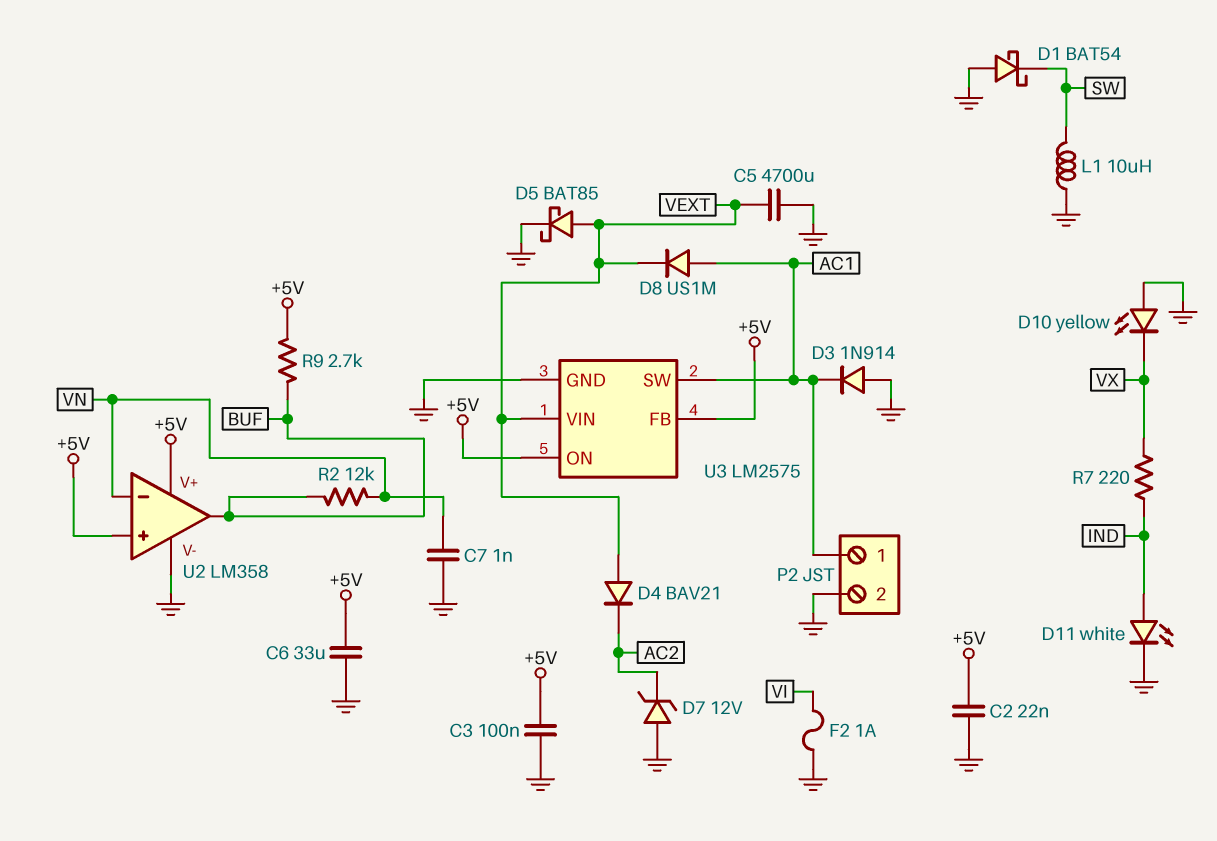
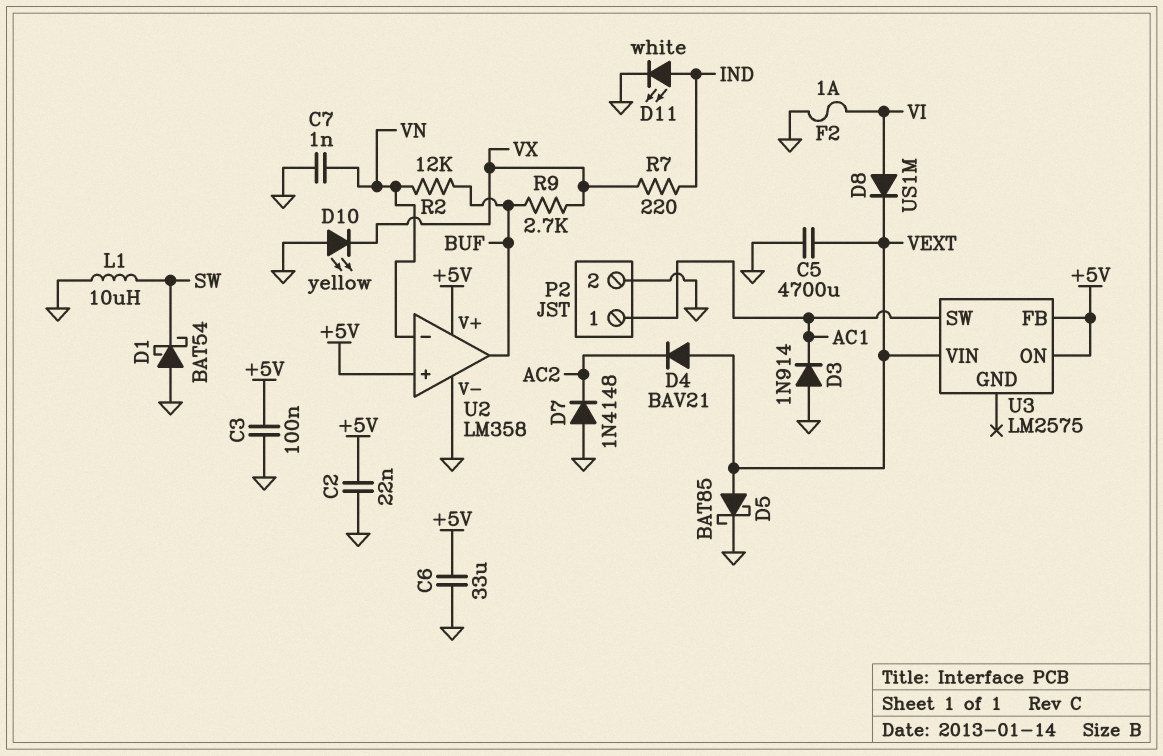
D7: zener 12V (A GND, K AC2) -> diode 1N4148 (A GND, K AC2)
D8: diode US1M (A AC1, K VEXT) -> diode US1M (A VI, K VEXT)
R9: 2.7k (+5V, BUF) -> 2.7k (BUF, VX)
U3 pin GND: GND -> none

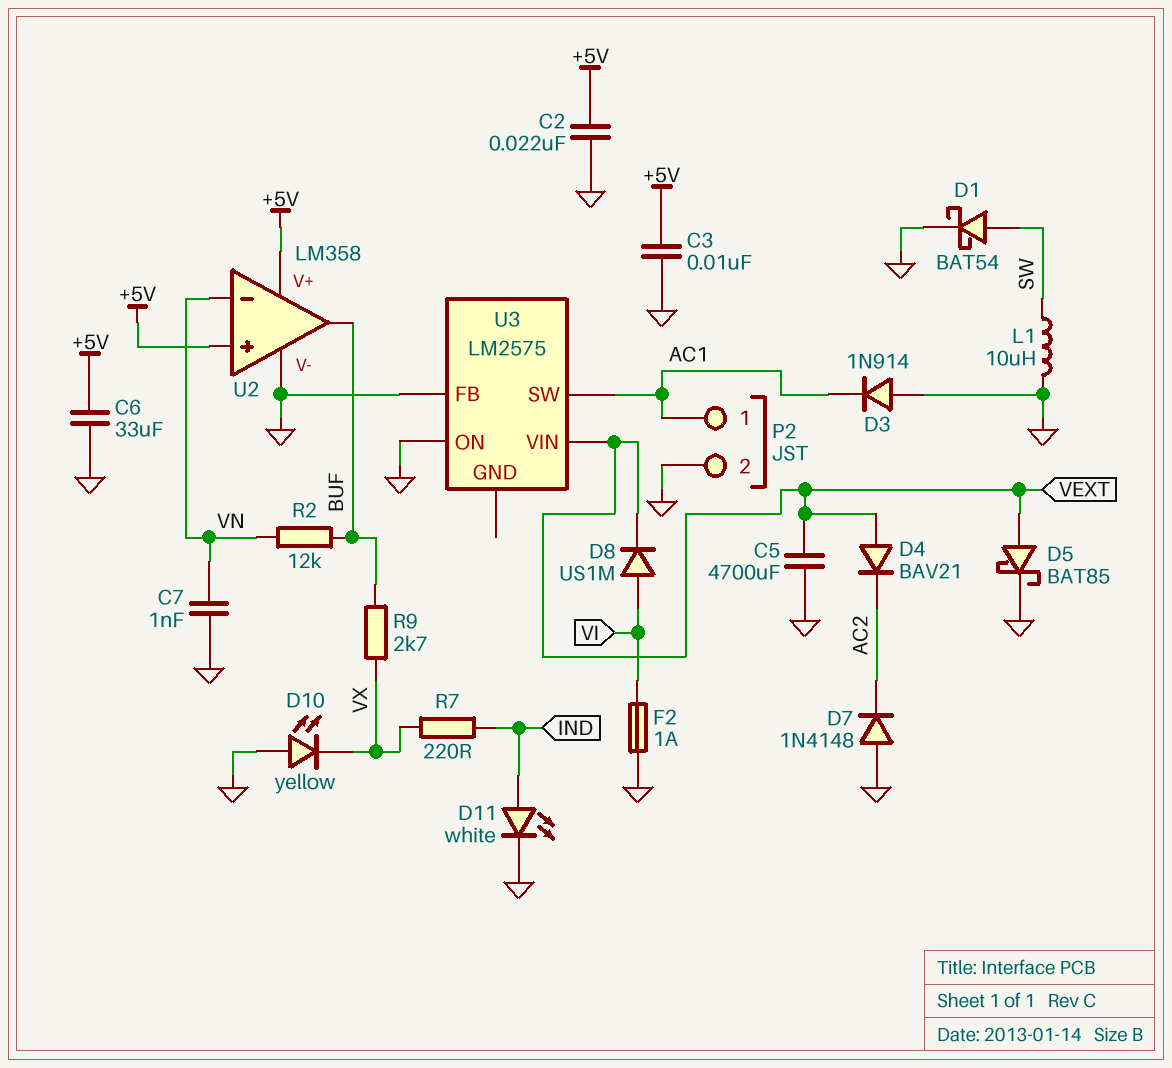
C3: 100nF (+5V, GND) -> 10nF (+5V, GND)
D1: schottky BAT54 (A GND, K SW) -> schottky BAT54 (A SW, K GND)
U3 pin FB: +5V -> GND
U3 pin ON: +5V -> GND

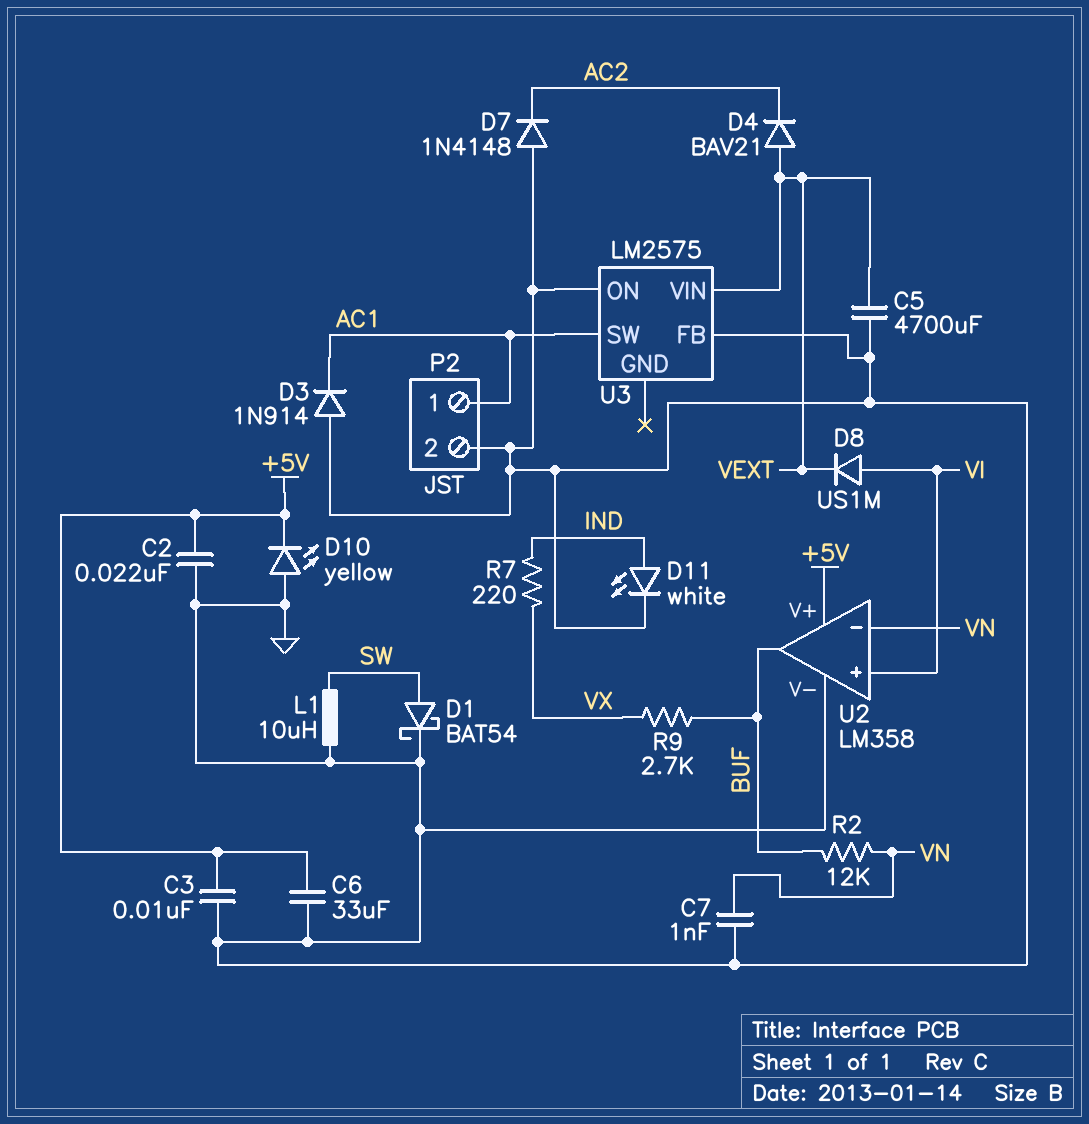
D5: schottky BAT85 (A VEXT, K GND) -> none
D10: LED yellow (A GND, K VX) -> LED yellow (A GND, K +5V)
F2: 1A (GND, VI) -> none
U2 pin in+: +5V -> VI

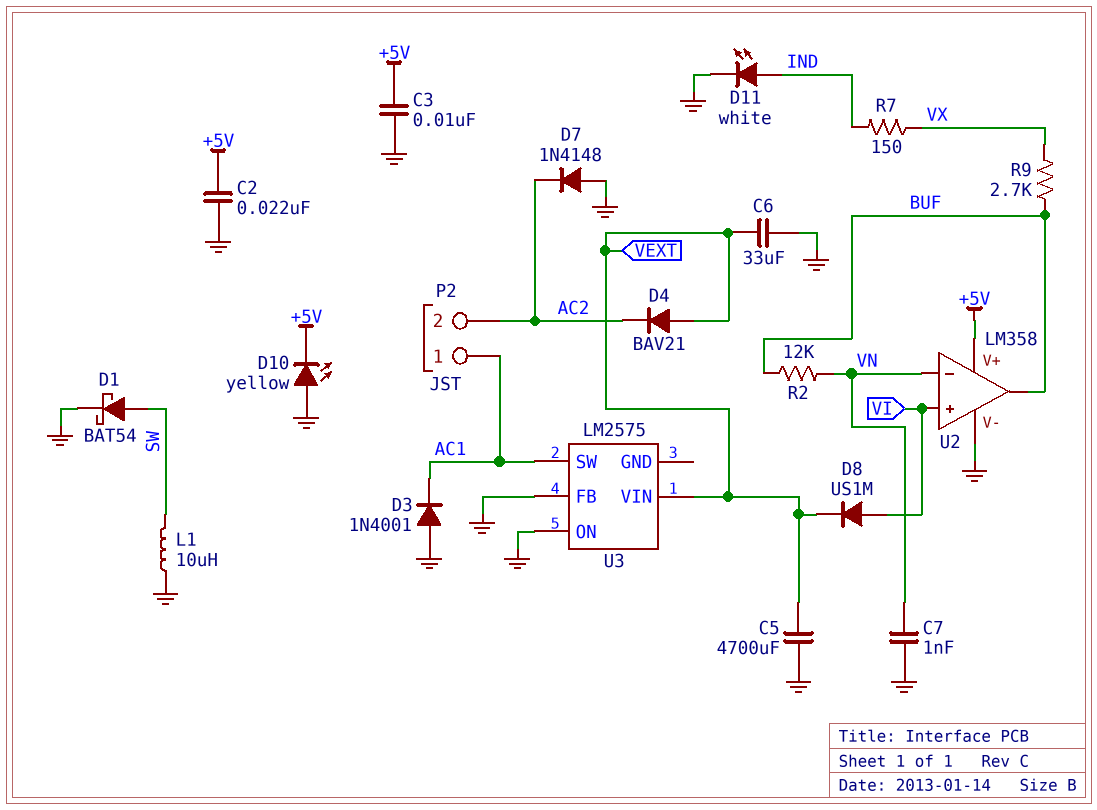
C6: 33uF (+5V, GND) -> 33uF (GND, VEXT)
D3: diode 1N914 (A GND, K AC1) -> diode 1N4001 (A GND, K AC1)
P2 pin 2: GND -> AC2
R7: 220 (IND, VX) -> 150 (IND, VX)

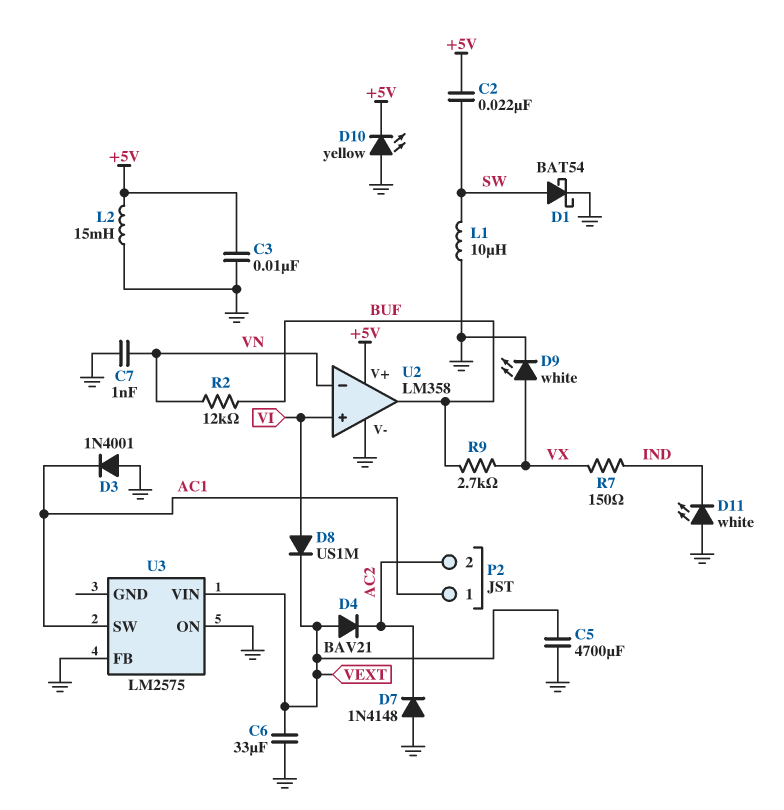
C2: 22nF (+5V, GND) -> 22nF (+5V, SW)
D9: none -> LED white (A VX, K GND)
D11: LED white (A IND, K GND) -> LED white (A GND, K IND)
L2: none -> 15mH (+5V, GND)

